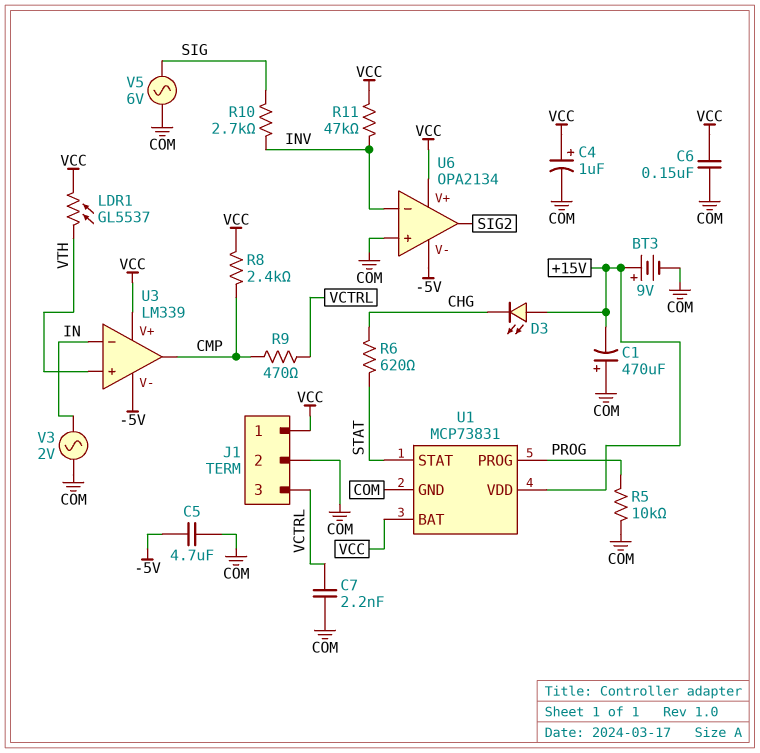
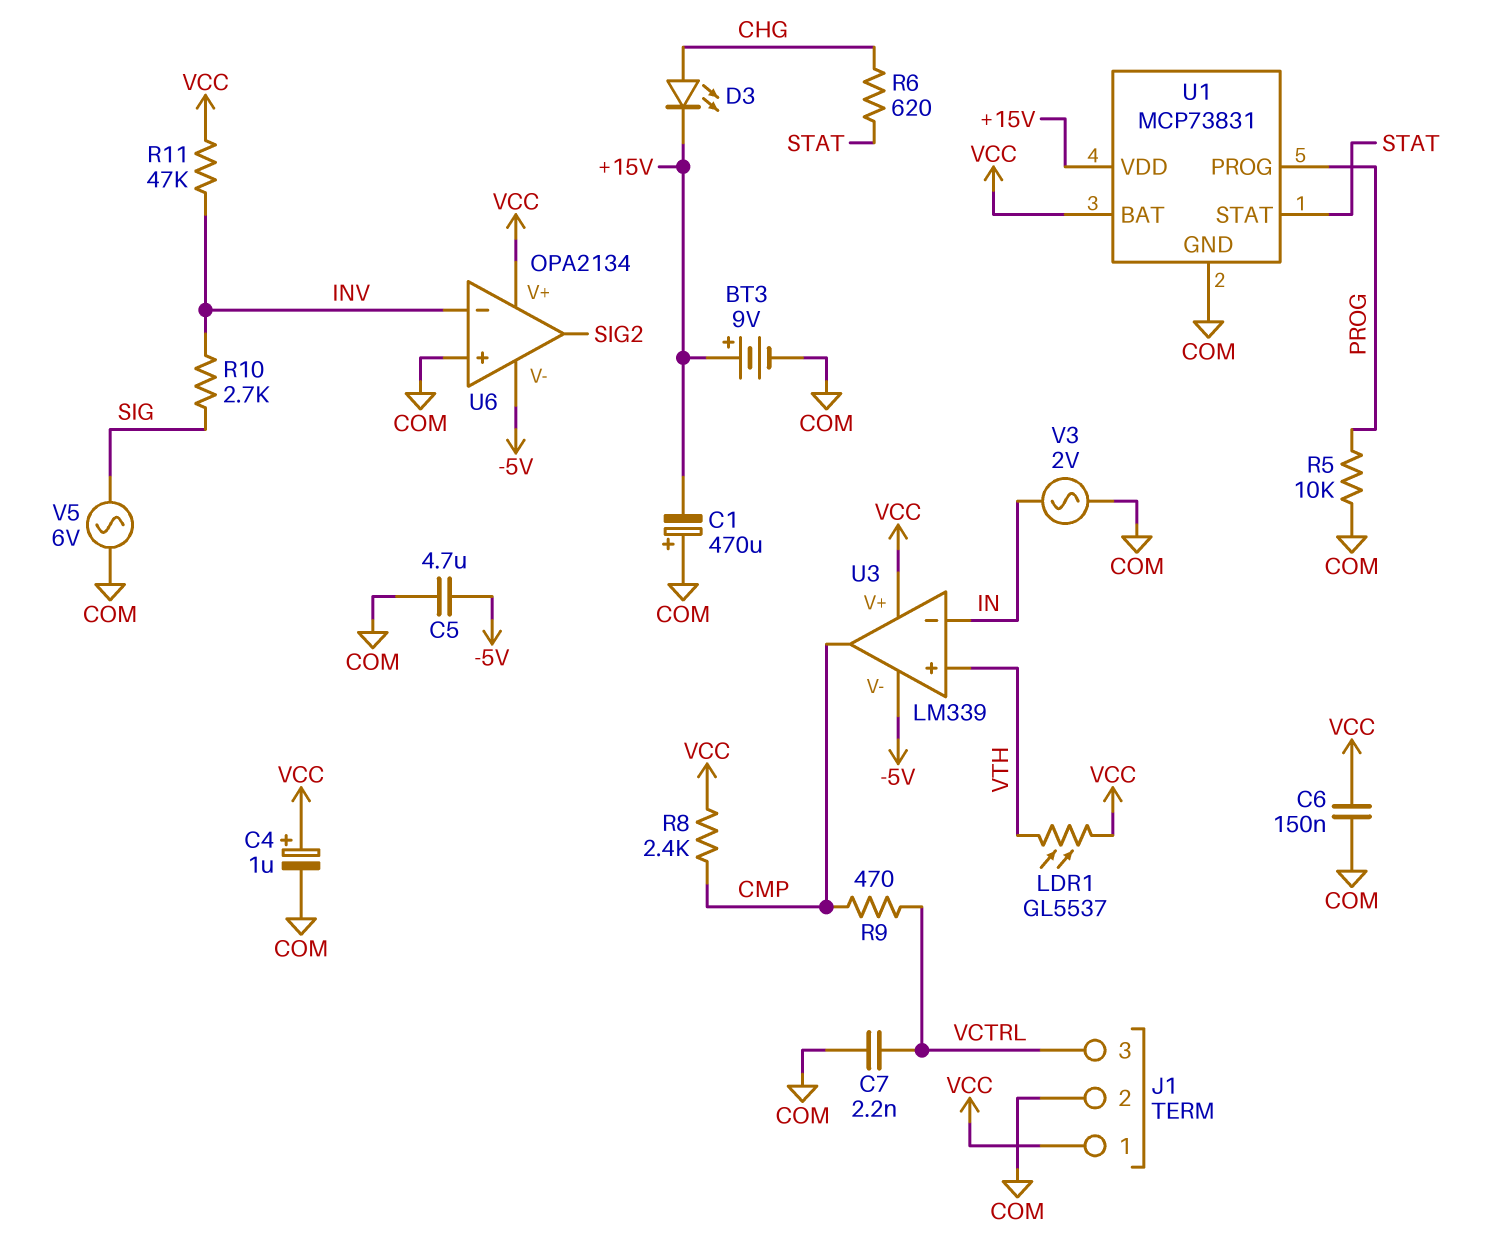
D3: LED (A +15V, K CHG) -> LED (A CHG, K +15V)

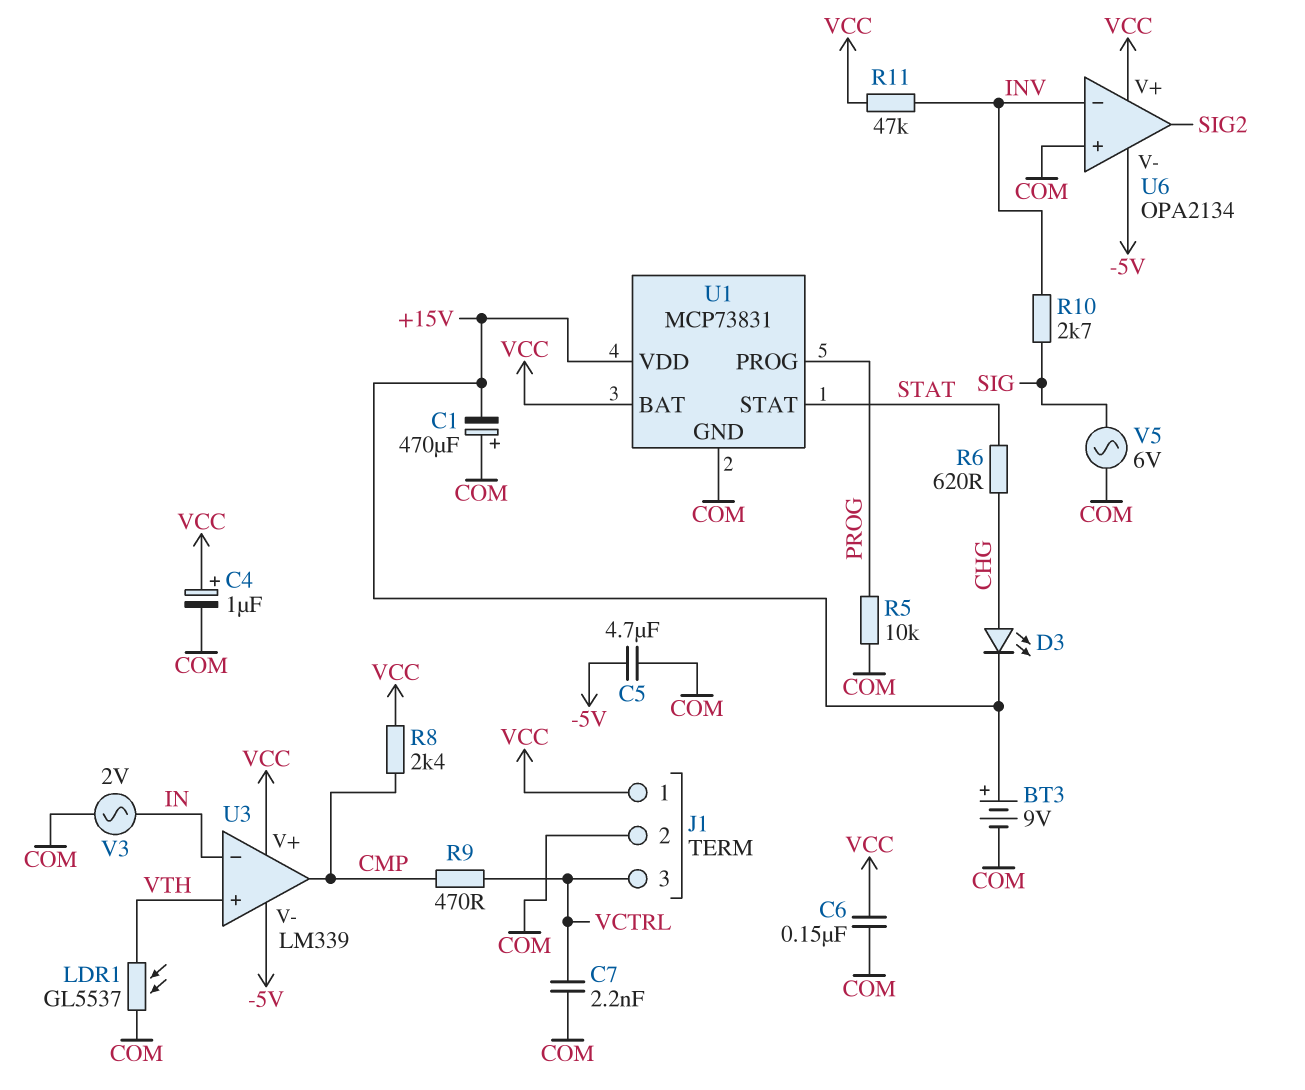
LDR1: GL5537 (VCC, VTH) -> GL5537 (COM, VTH)

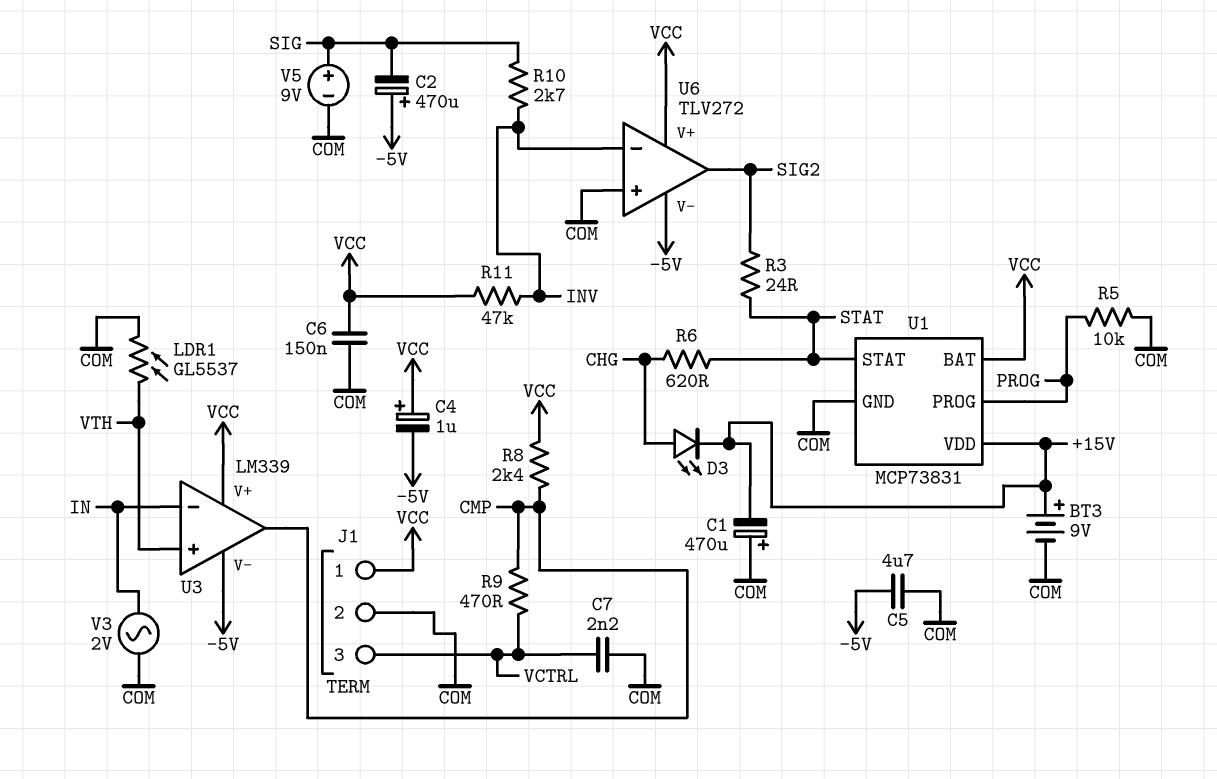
C2: none -> 470uF (plus -5V, minus SIG)
C4: 1uF (plus VCC, minus COM) -> 1uF (plus VCC, minus -5V)
R3: none -> 24 (SIG2, STAT)
U6: OPA2134 -> TLV272
V5: AC 6V (COM, SIG) -> 9V (plus SIG, minus COM)

